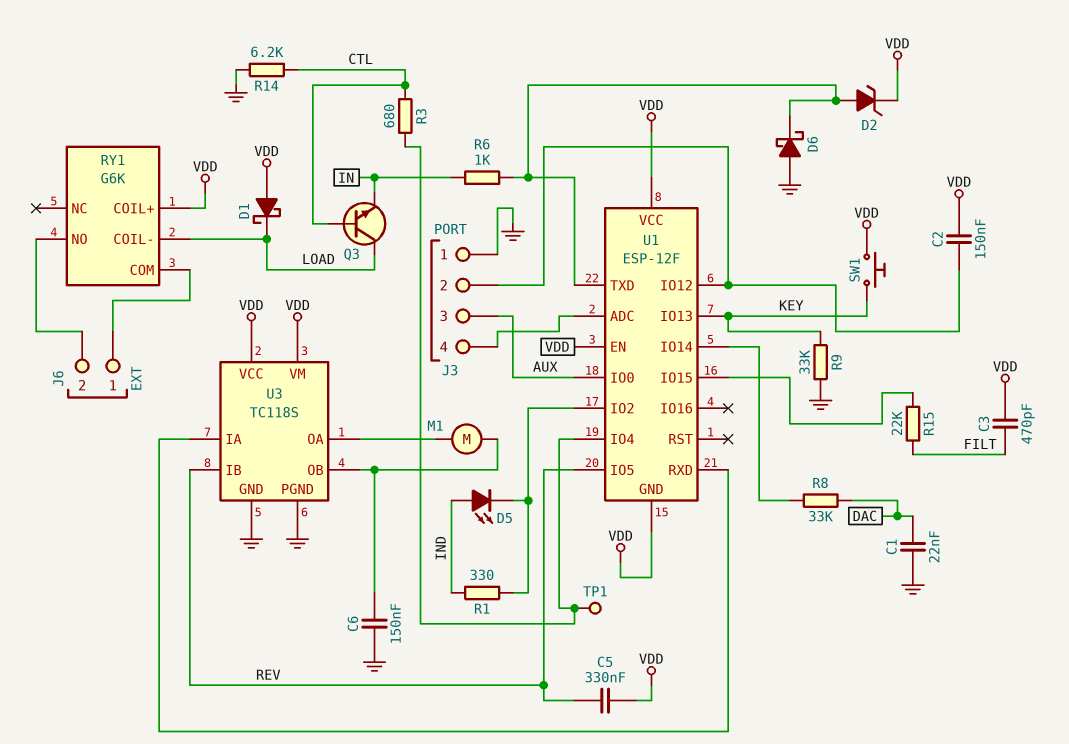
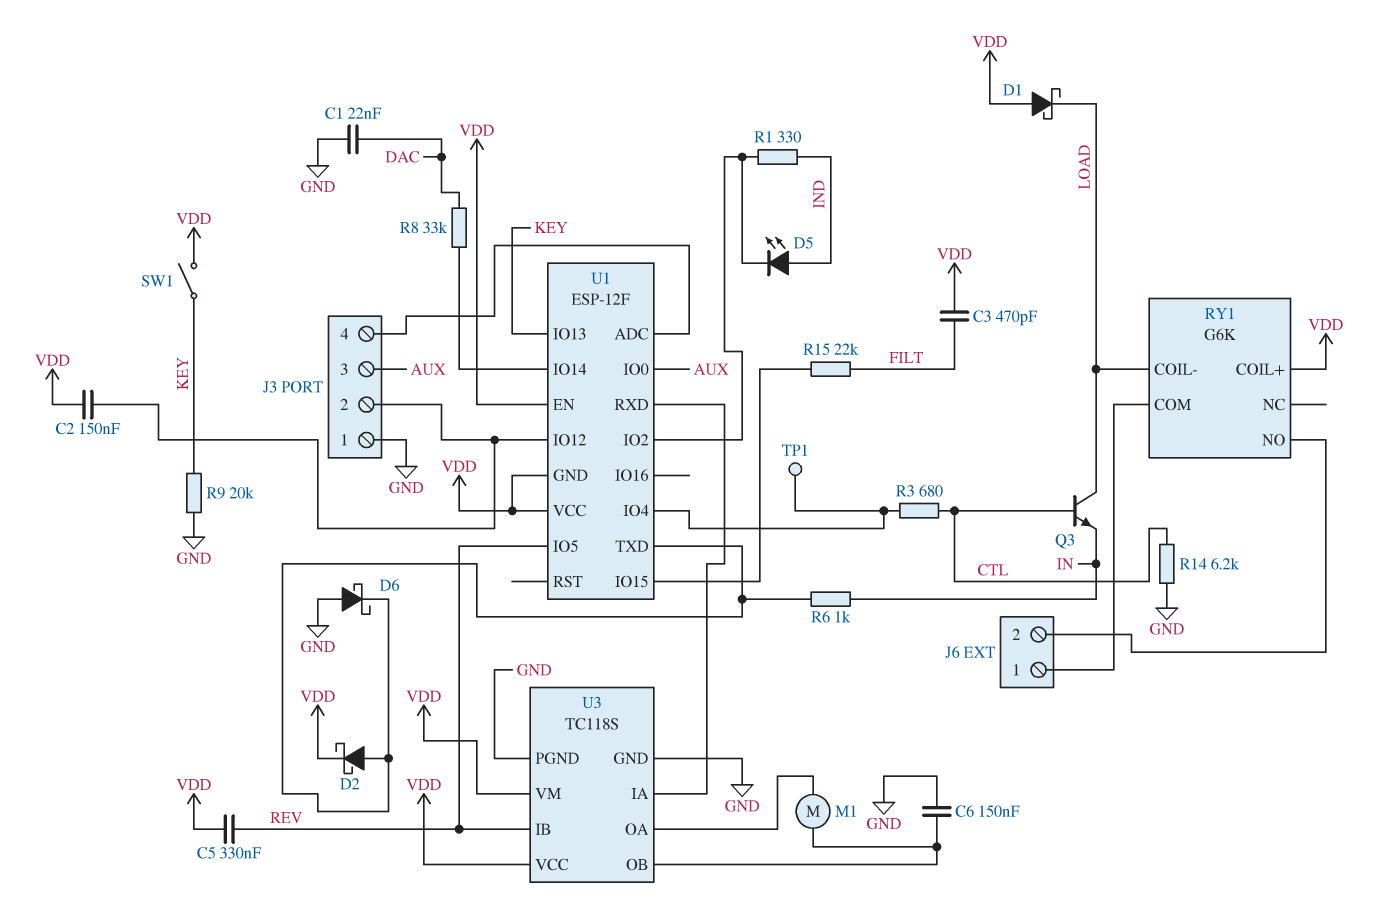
D2: zener (A U1/TXD, K VDD) -> schottky (A U1/TXD, K VDD)
R9: 33k (GND, KEY) -> 20k (GND, KEY)
SW1: button (KEY, VDD) -> switch (KEY, VDD)

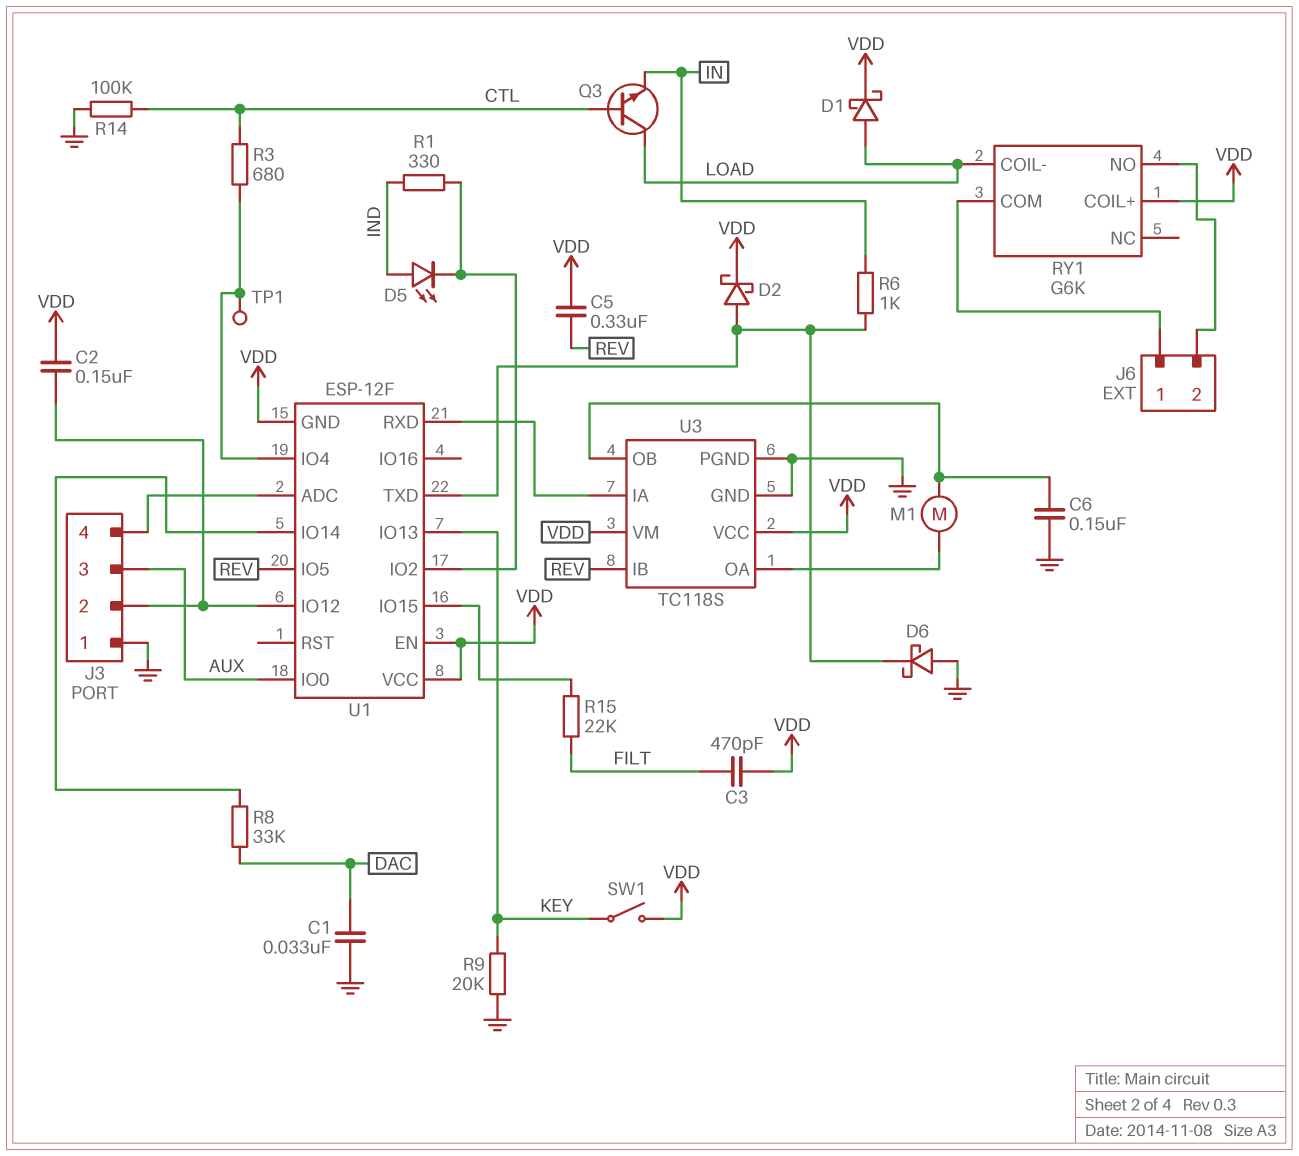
C1: 22nF (DAC, GND) -> 33nF (DAC, GND)
D1: schottky (A VDD, K LOAD) -> schottky (A LOAD, K VDD)
R14: 6.2k (CTL, GND) -> 100k (CTL, GND)

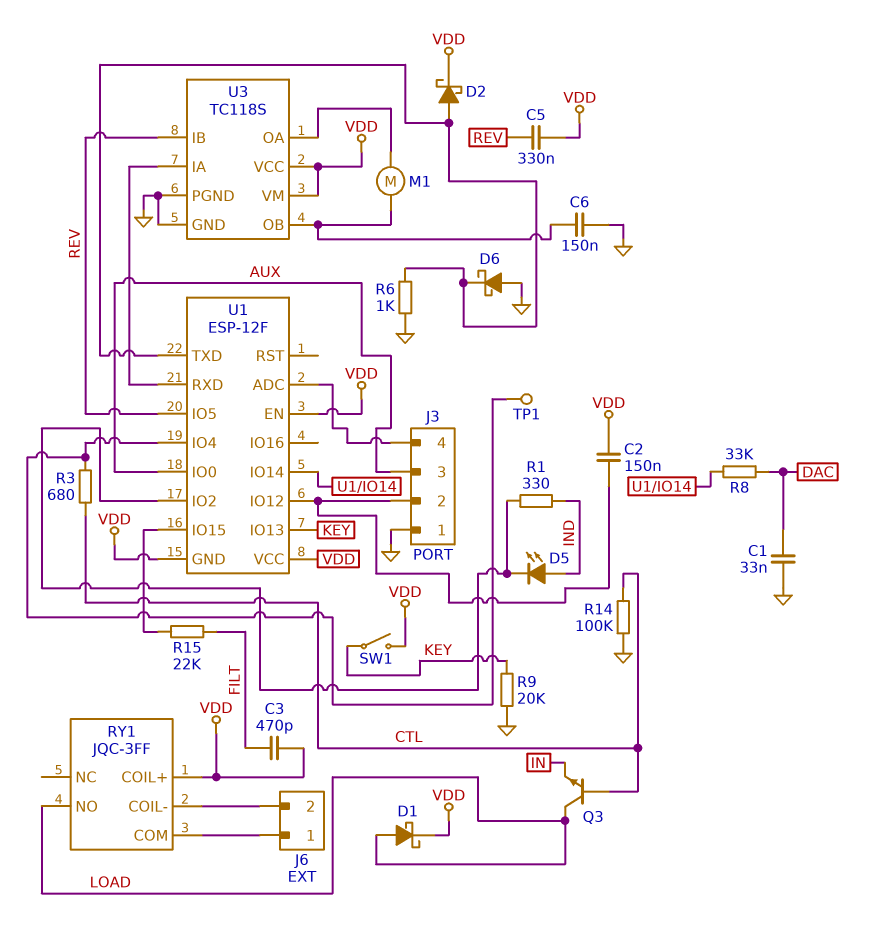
R6: 1k (IN, U1/TXD) -> 1k (GND, U1/TXD)
RY1: G6K -> JQC-3FF
RY1 pin COIL-: LOAD -> J6/2
RY1 pin NO: J6/2 -> LOAD

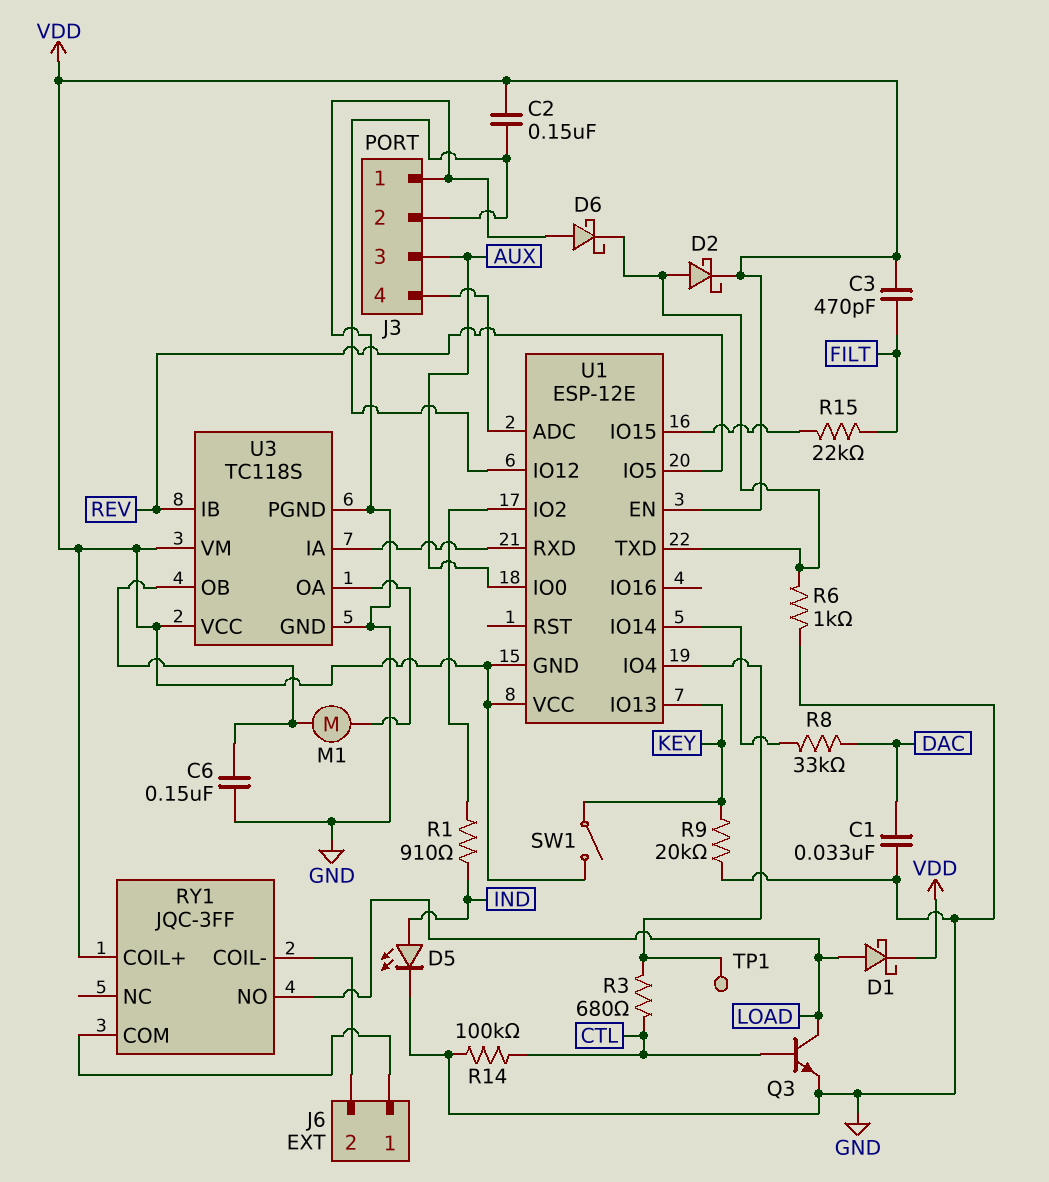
C5: 330nF (REV, VDD) -> none
D5: LED (A IND, K U1/IO2) -> LED (A IND, K GND)
Q3: NPN (B CTL, C LOAD, E IN) -> NPN (B CTL, C LOAD, E GND)
R1: 330 (IND, U1/IO2) -> 910 (IND, U1/IO2)
U1: ESP-12F -> ESP-12E

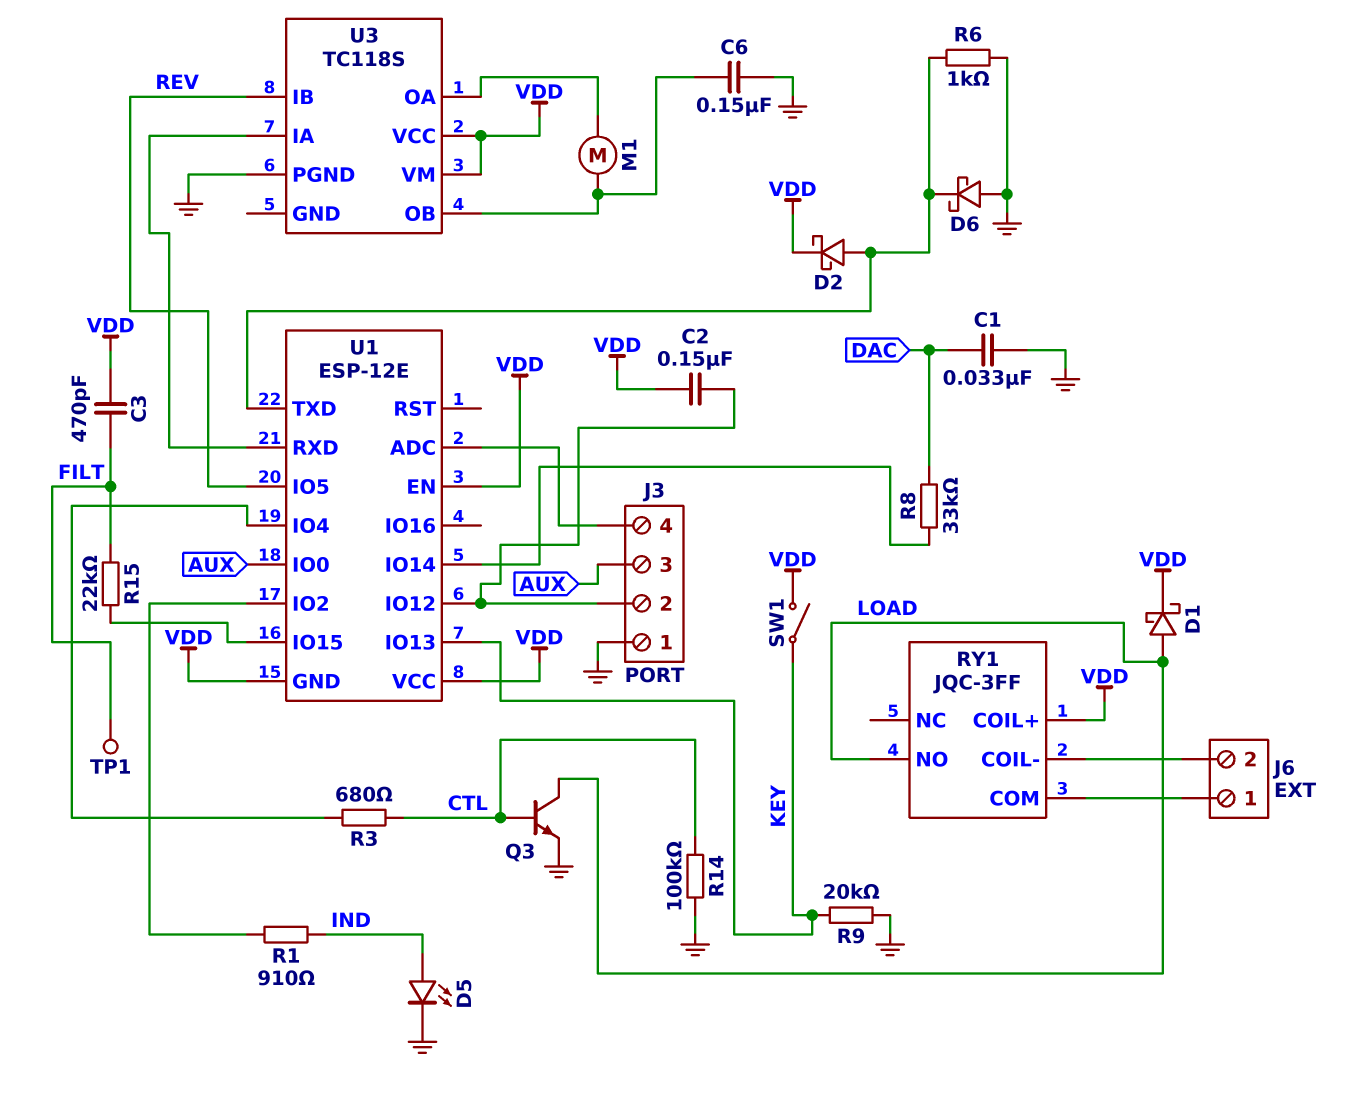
TP1: test point (U1/IO4) -> test point (FILT)
U3 pin GND: GND -> none

